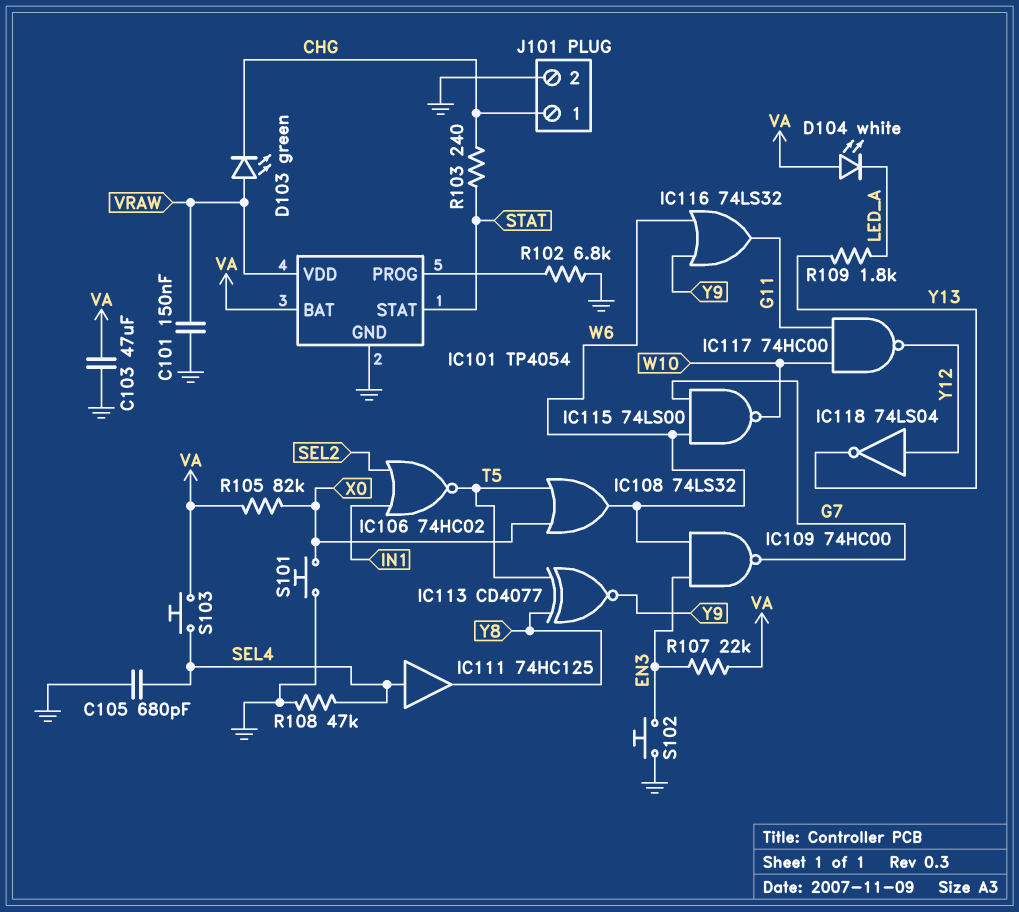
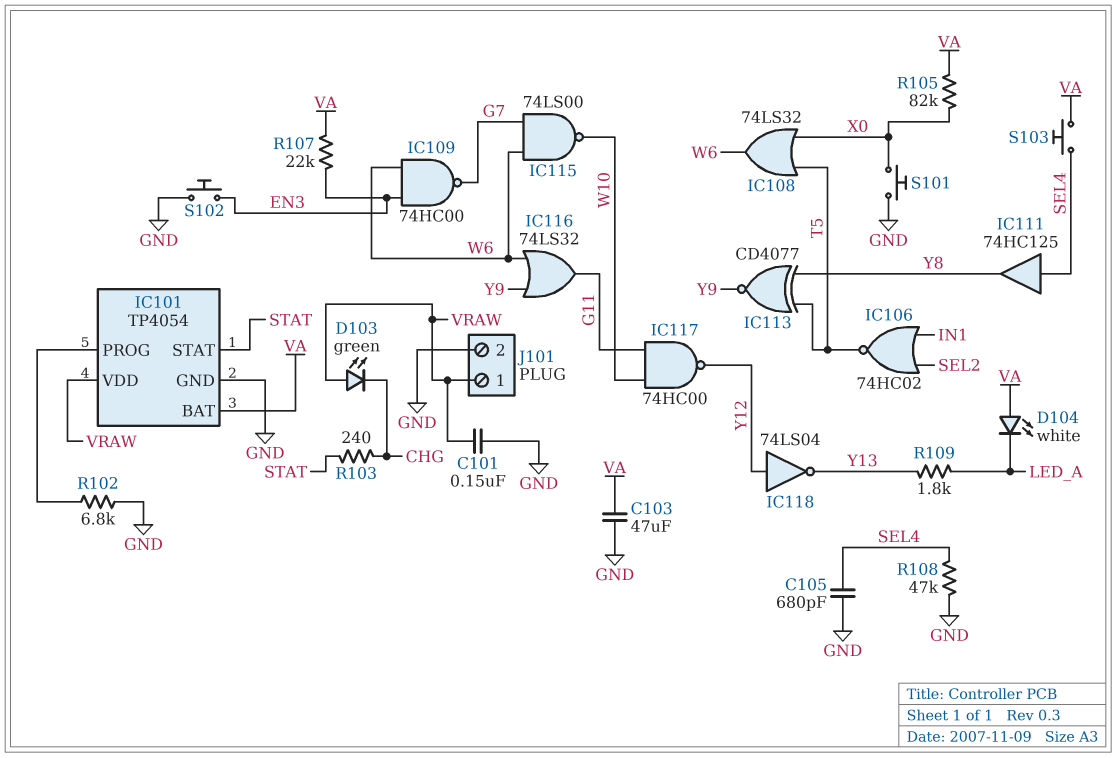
J101 pin 1: CHG -> VRAW

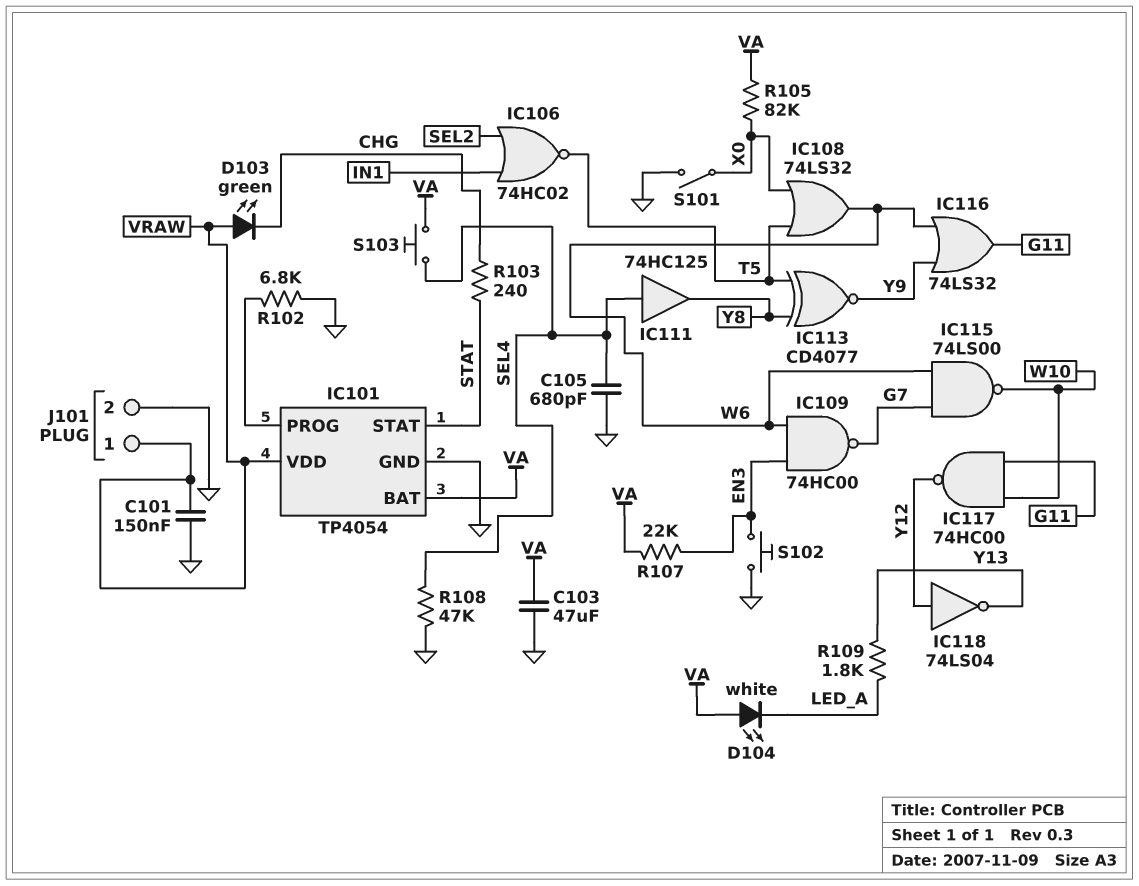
S101: button (GND, X0) -> switch (GND, X0)

